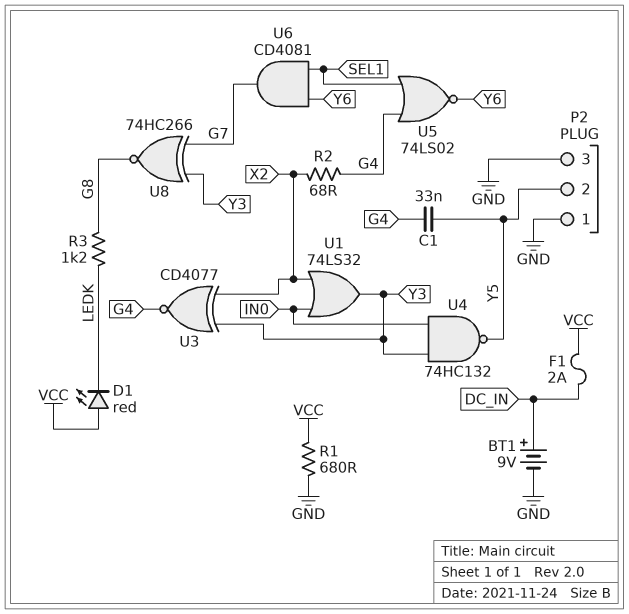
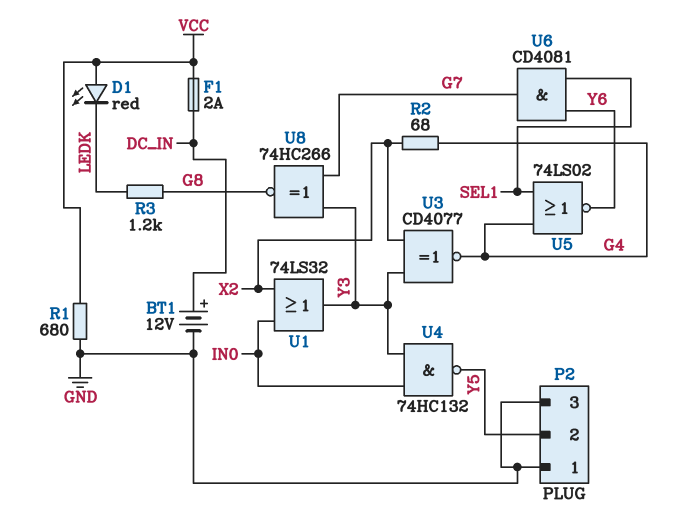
BT1: 9V (plus DC_IN, minus GND) -> 12V (plus DC_IN, minus GND)
C1: 33nF (G4, Y5) -> none

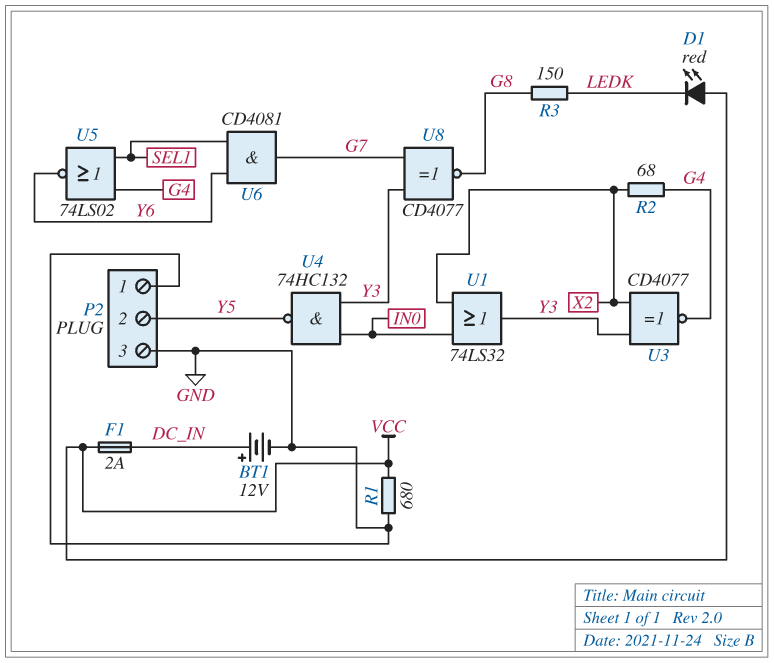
R3: 1.2k (G8, LEDK) -> 150 (G8, LEDK)
U8: XNOR 74HC266 (in G7, in Y3, out G8) -> XNOR CD4077 (in G7, in Y3, out G8)

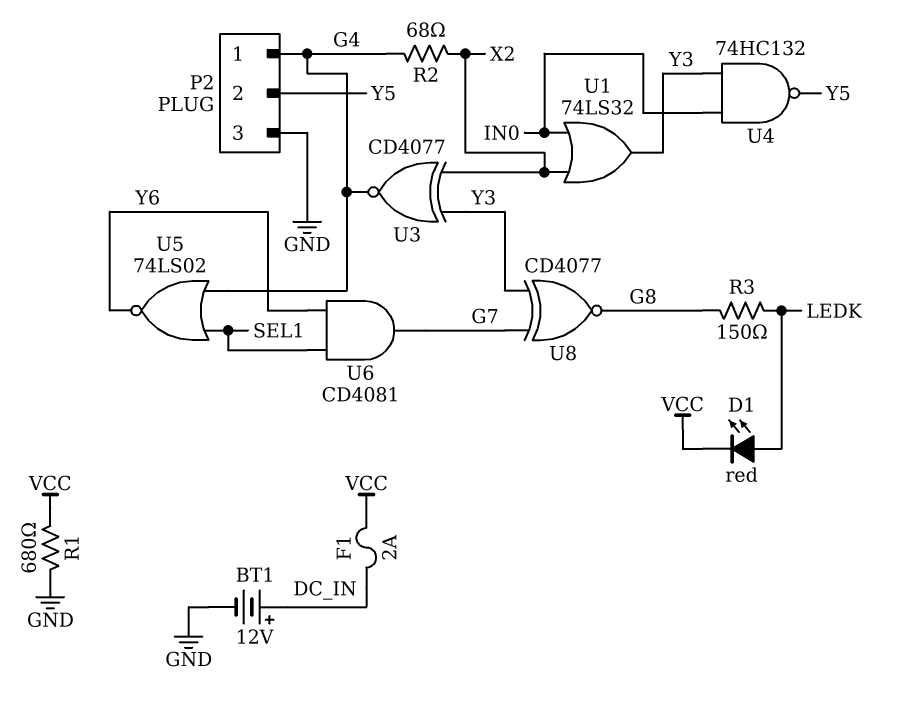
D1: LED red (A VCC, K LEDK) -> LED red (A LEDK, K VCC)
P2 pin 1: GND -> G4

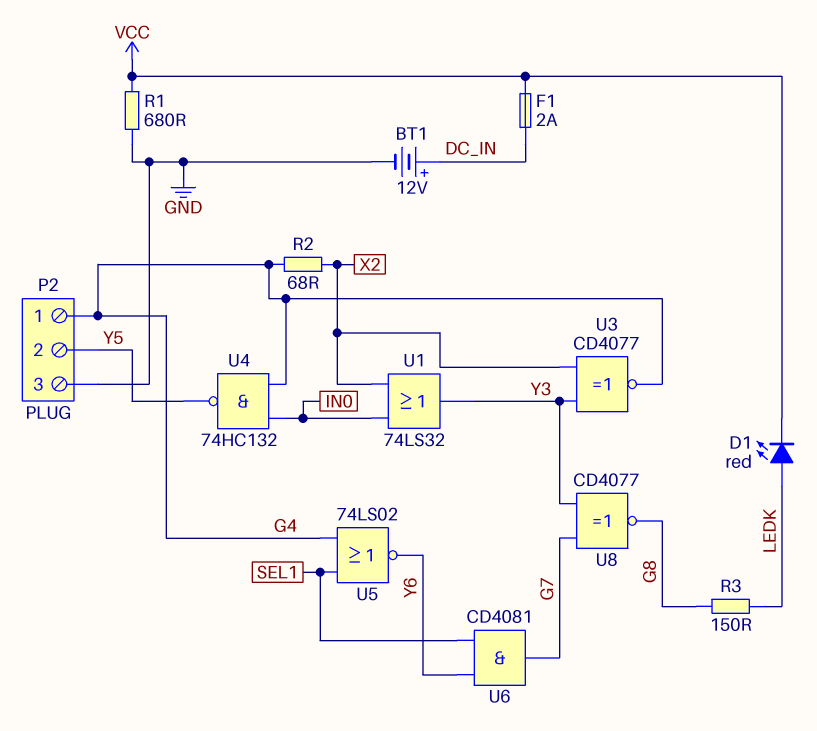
U4: NAND 74HC132 (in IN0, in Y3, out Y5) -> NAND 74HC132 (in G4, in IN0, out Y5)

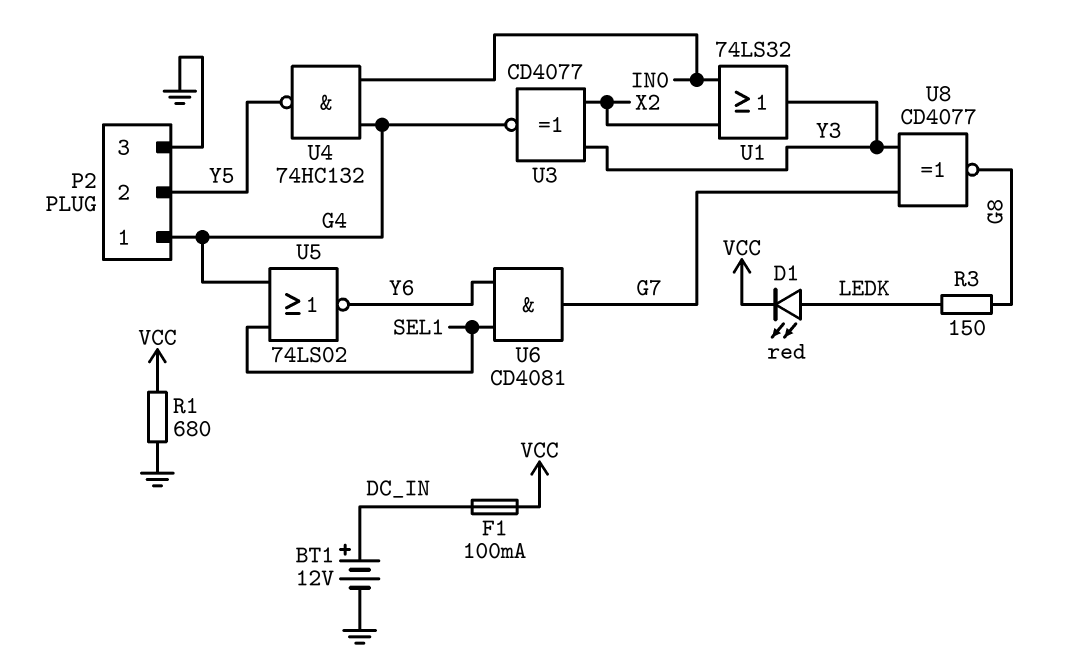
F1: 2A (DC_IN, VCC) -> 100mA (DC_IN, VCC)
R2: 68 (G4, X2) -> none

